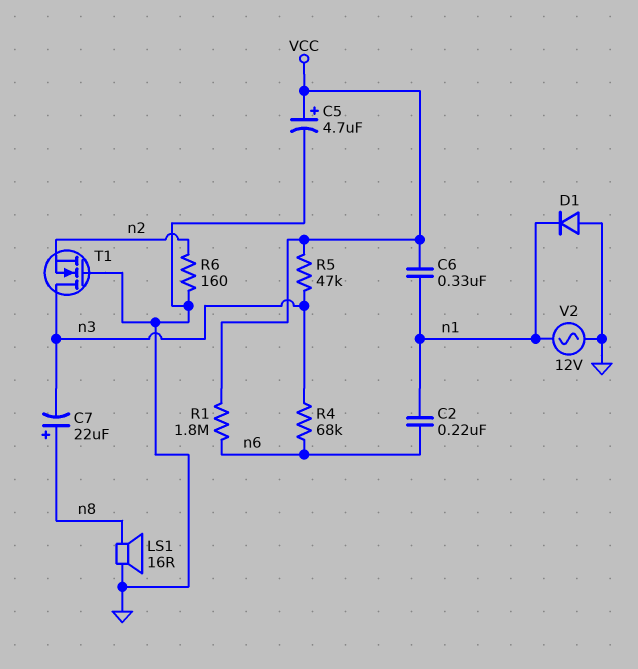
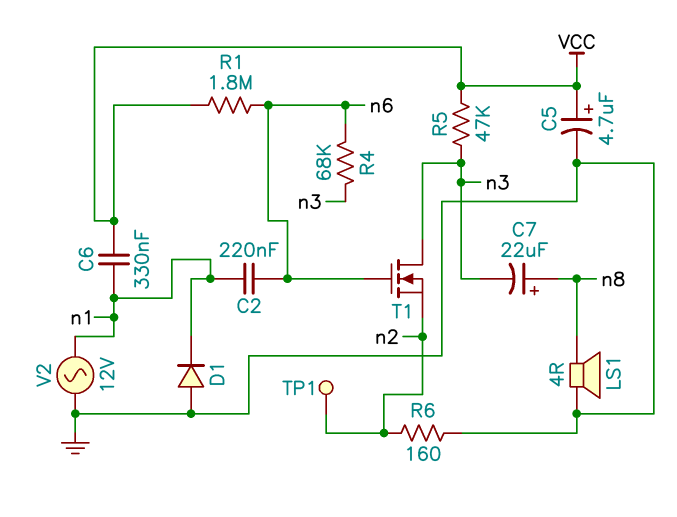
LS1: speaker 16R (GND, n8) -> speaker 4R (GND, n8)
T1: NMOS (G GND, D n3, S n2) -> NMOS (G n6, D n3, S n2)
TP1: none -> test point (n2)

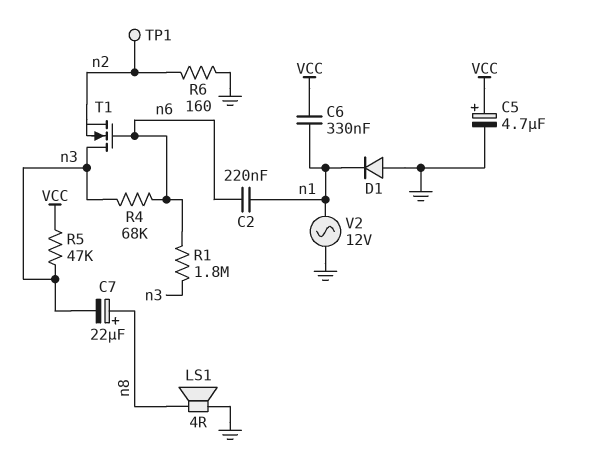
R1: 1.8M (VCC, n6) -> 1.8M (n3, n6)

